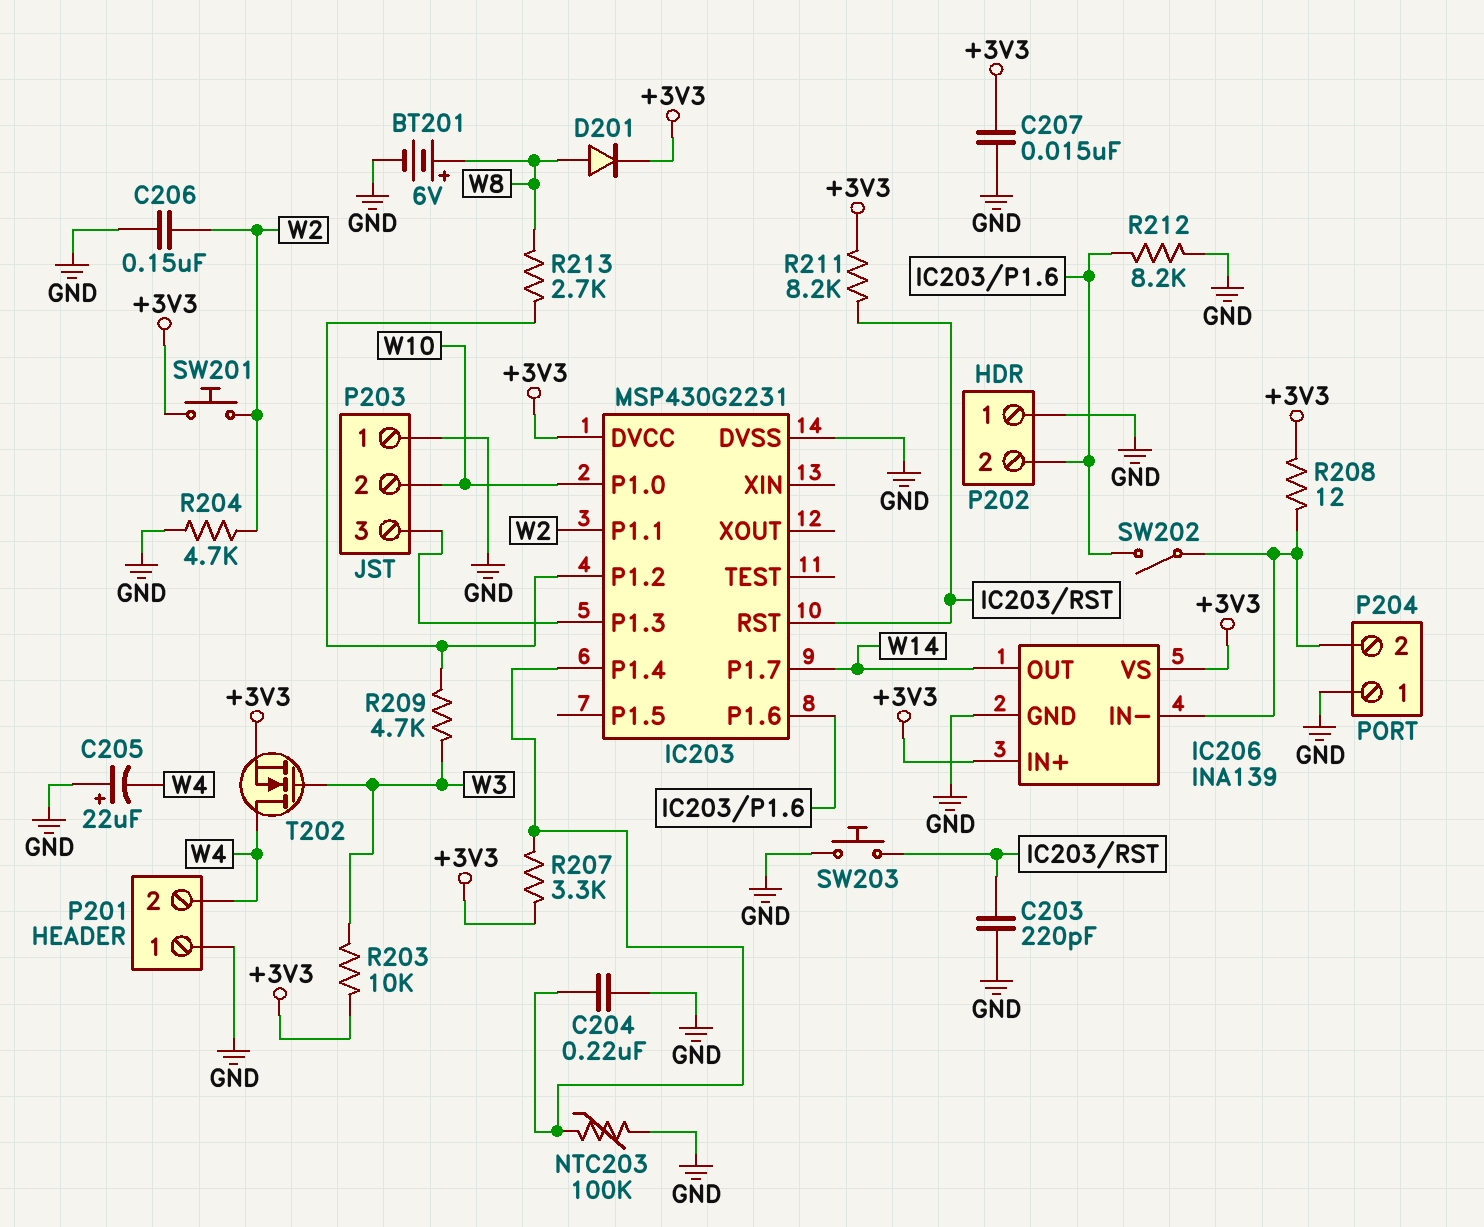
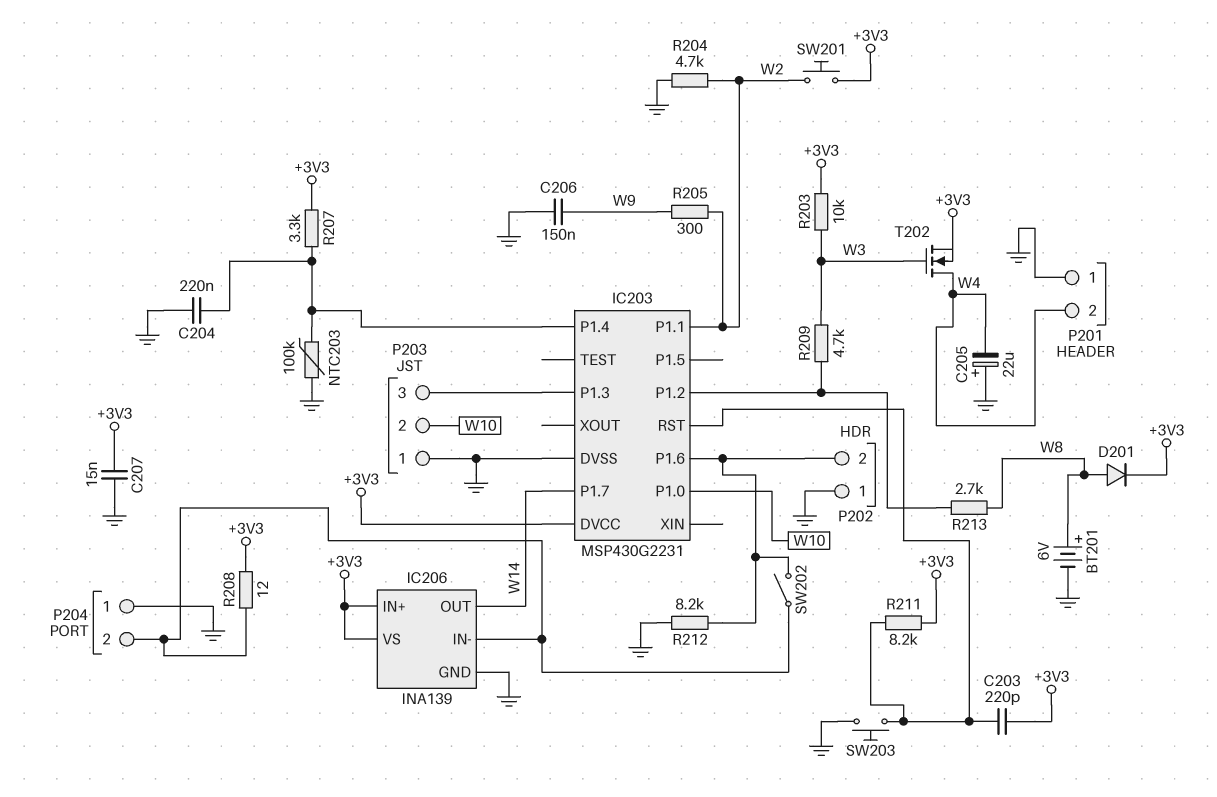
C203: 220pF (GND, IC203/RST) -> 220pF (+3V3, IC203/RST)
C206: 150nF (GND, W2) -> 150nF (GND, W9)
R205: none -> 300 (W2, W9)

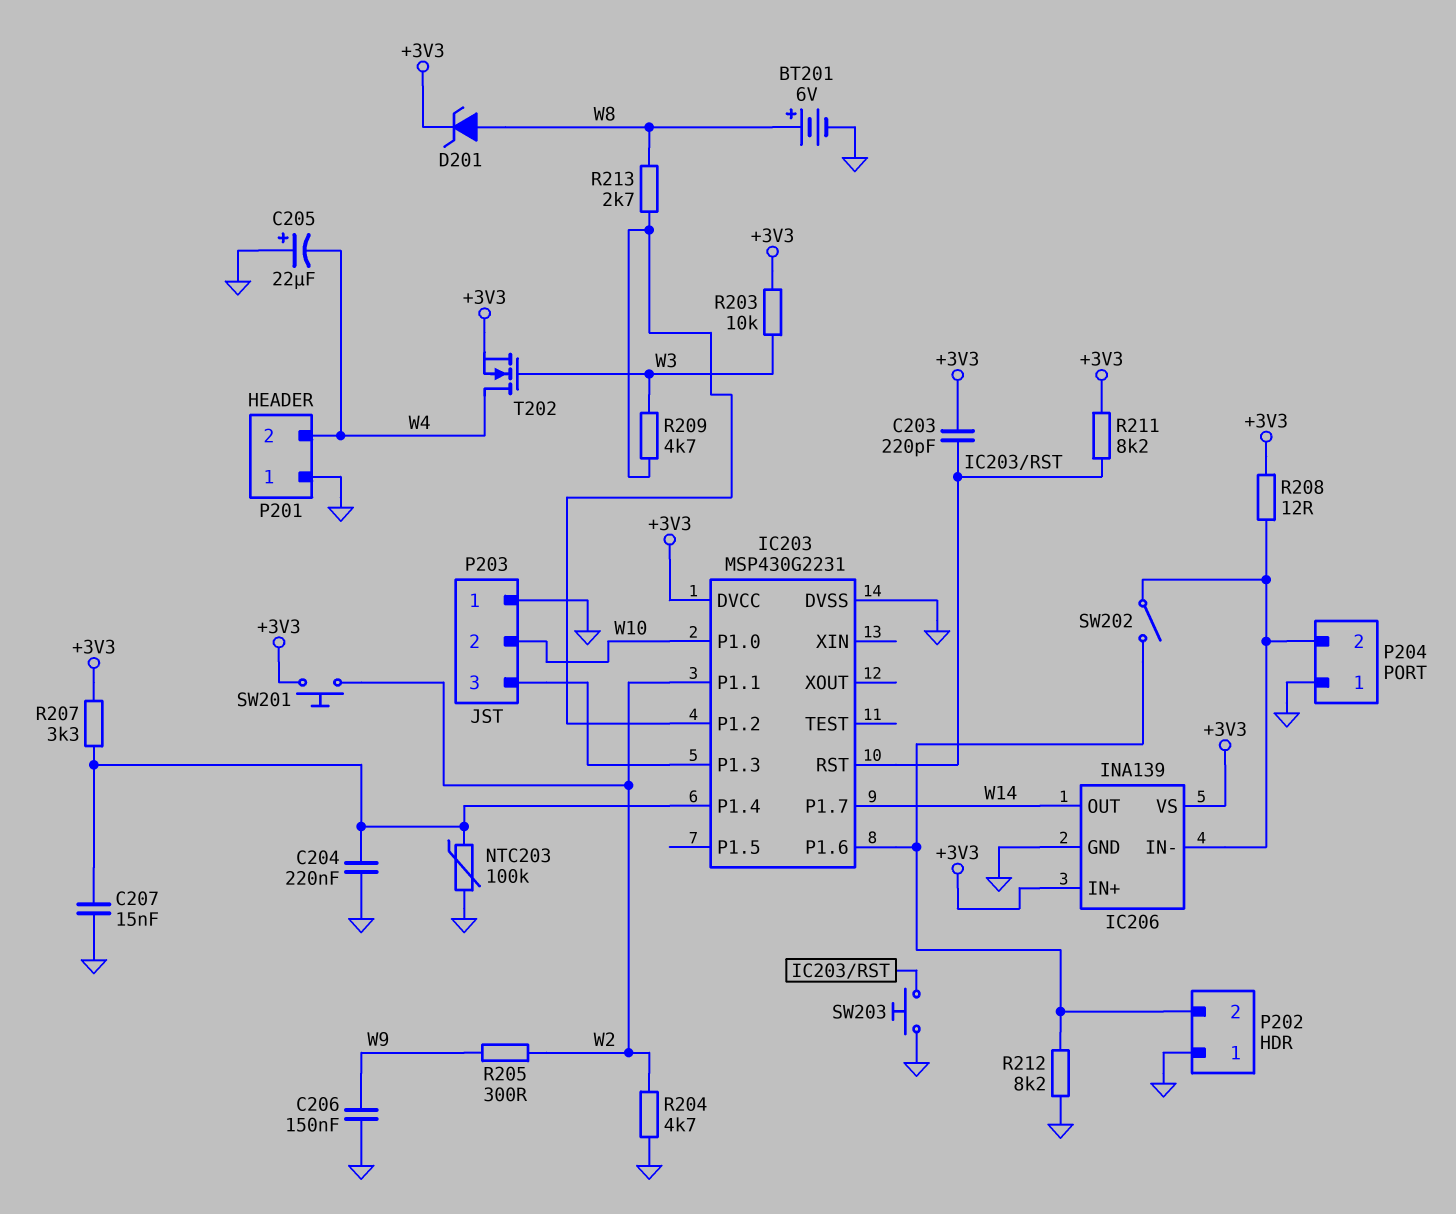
C207: 15nF (+3V3, GND) -> 15nF (GND, IC203/P1.4)
D201: diode (A W8, K +3V3) -> zener (A W8, K +3V3)

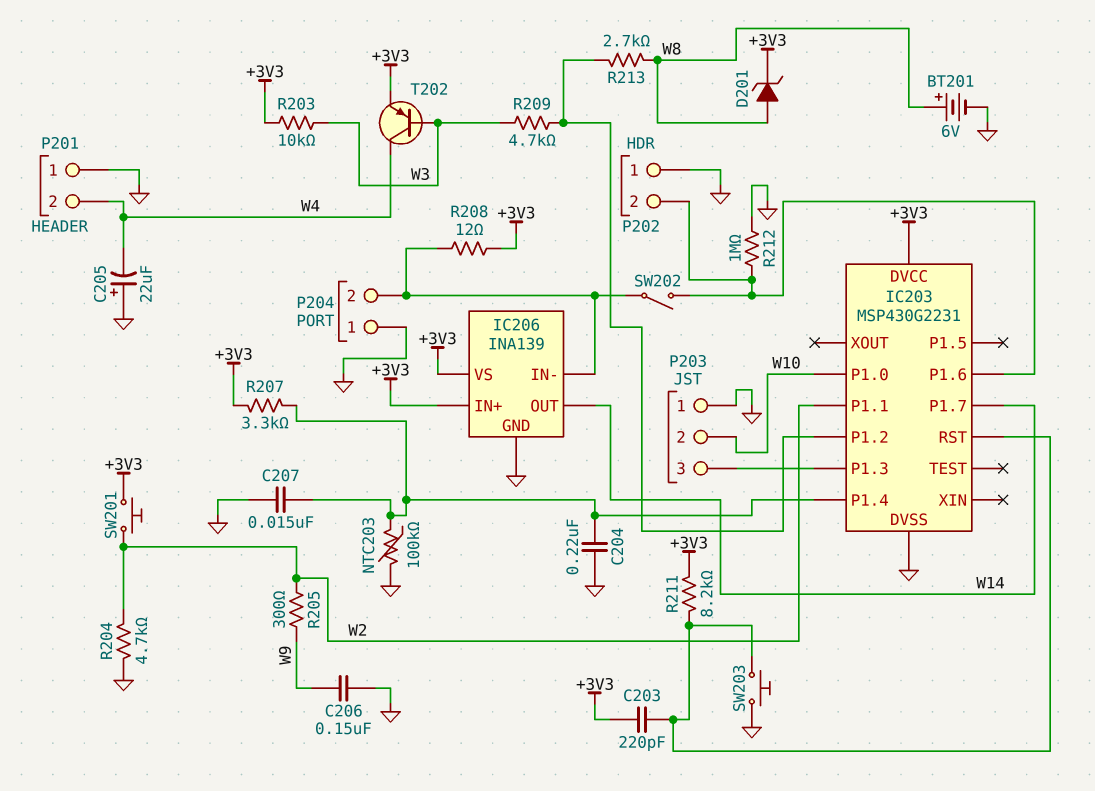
R212: 8.2k (GND, IC203/P1.6) -> 1M (GND, IC203/P1.6)
T202: NMOS (G W3, D W4, S +3V3) -> PNP (B W3, C W4, E +3V3)

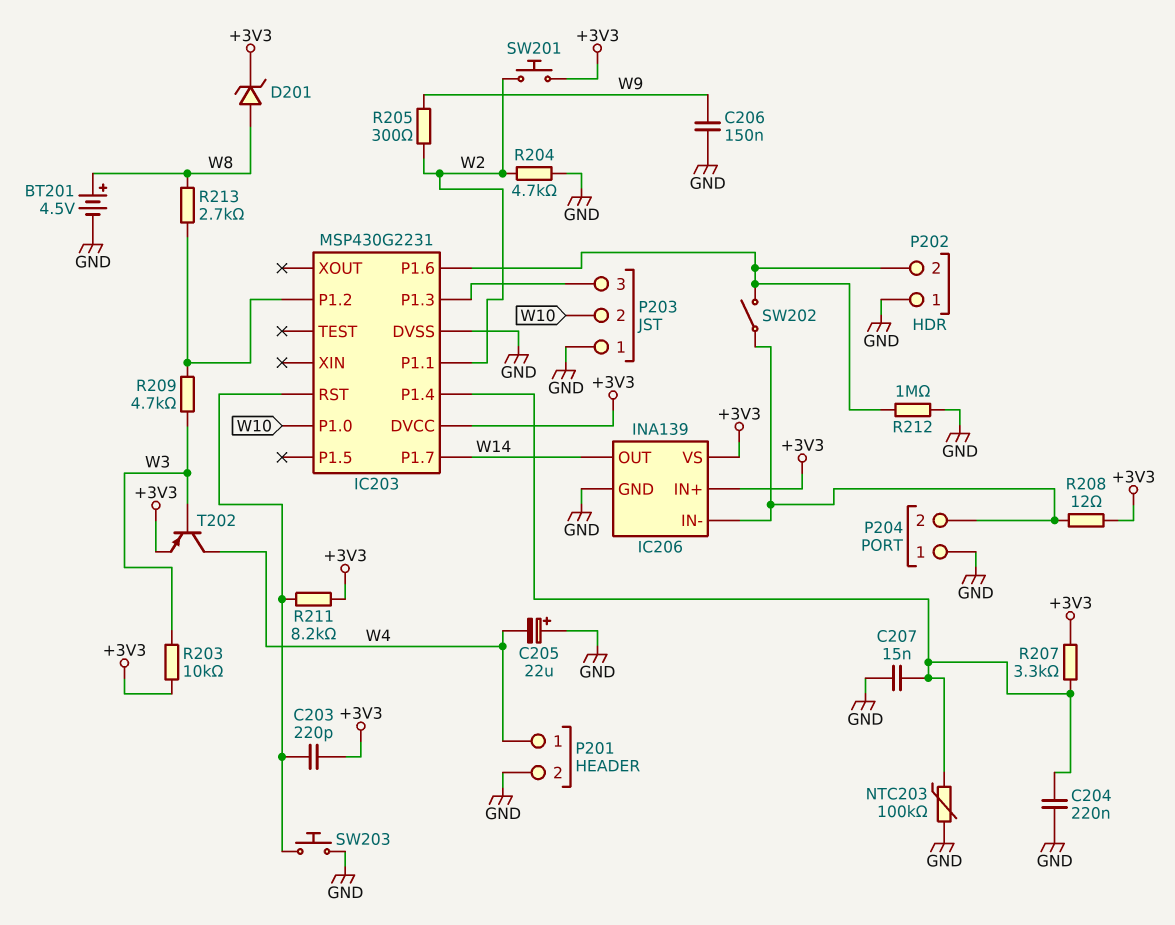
BT201: 6V (plus W8, minus GND) -> 4.5V (plus W8, minus GND)
P201 pin 1: GND -> W4
P201 pin 2: W4 -> GND

